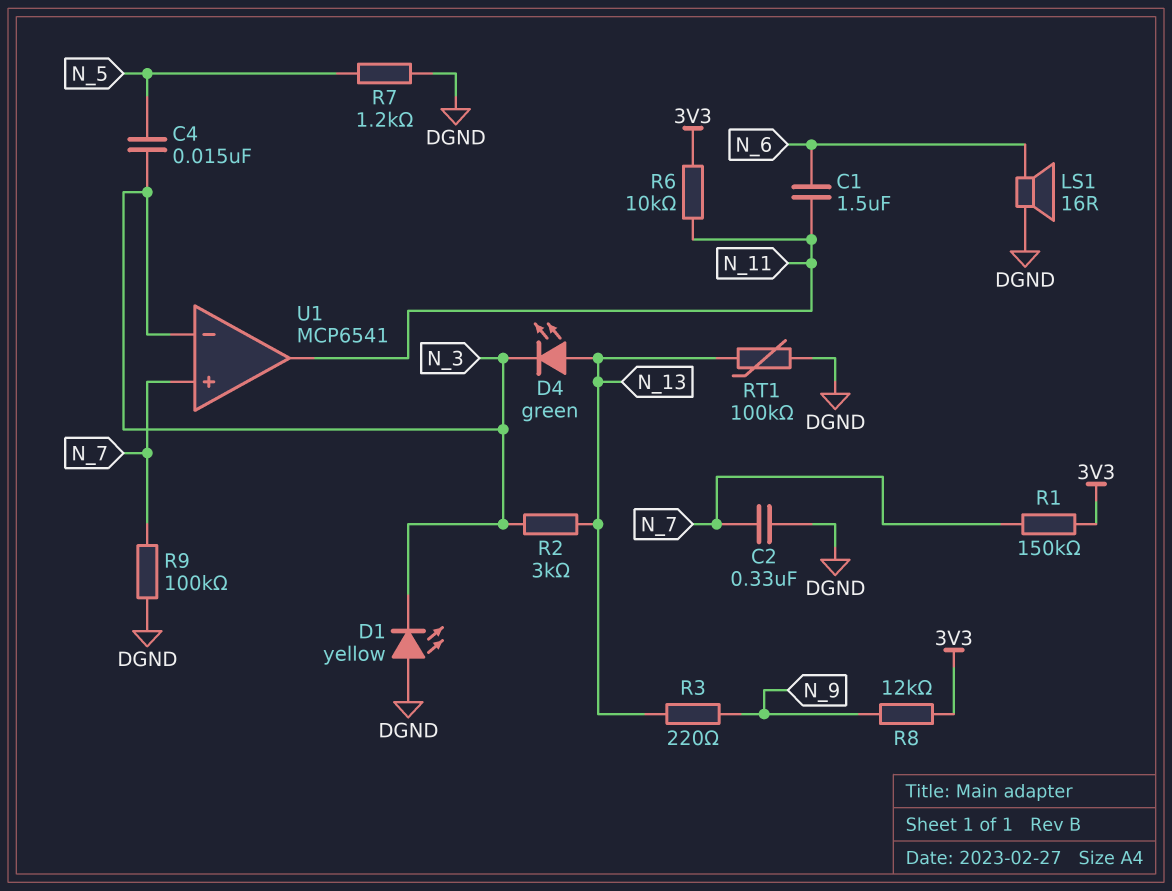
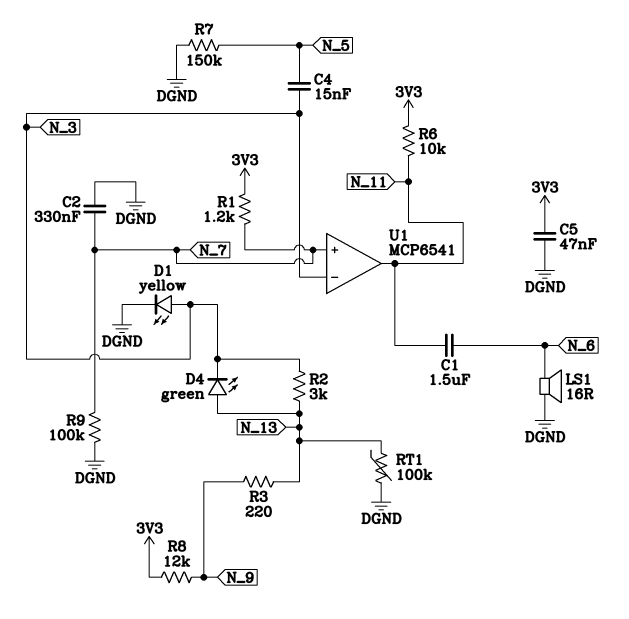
C5: none -> 47nF (3V3, DGND)
D1: LED yellow (A DGND, K N_3) -> LED yellow (A N_3, K DGND)
R1: 150k (3V3, N_7) -> 1.2k (3V3, N_7)
R7: 1.2k (DGND, N_5) -> 150k (DGND, N_5)

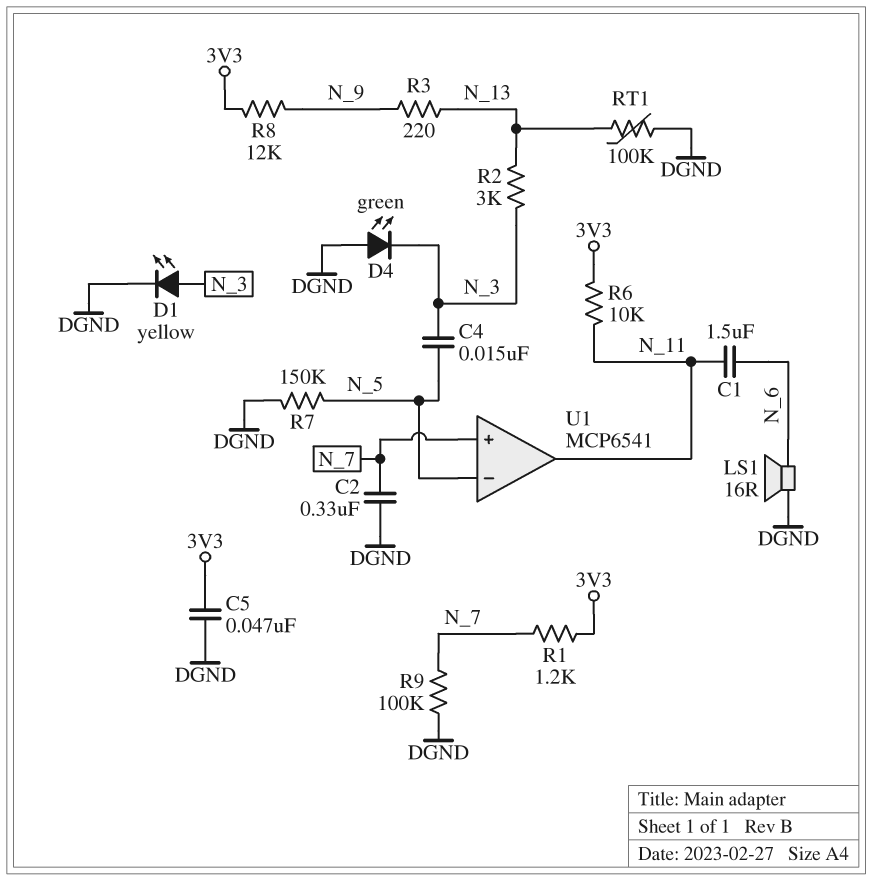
D4: LED green (A N_13, K N_3) -> LED green (A DGND, K N_3)
U1 pin in-: N_3 -> N_5

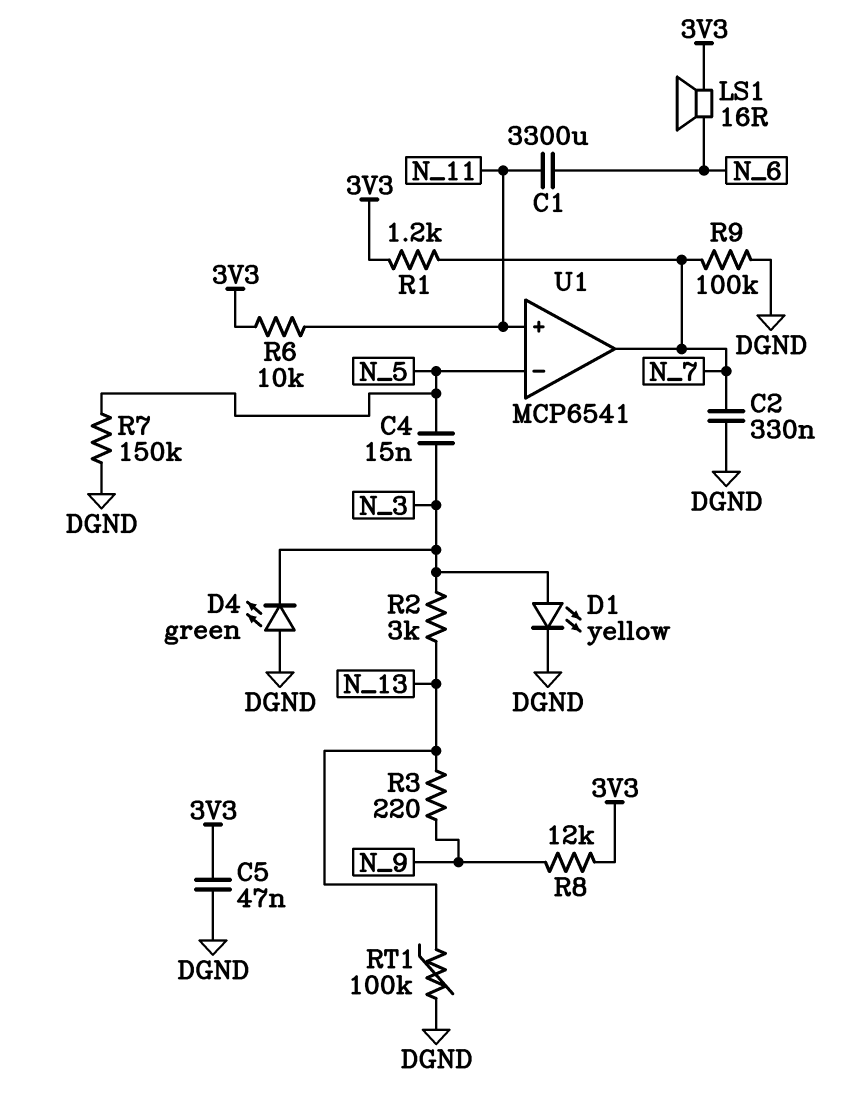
C1: 1.5uF (N_6, N_11) -> 3300uF (N_6, N_11)
LS1: speaker 16R (DGND, N_6) -> speaker 16R (3V3, N_6)
U1 pin in+: N_7 -> N_11
U1 pin out: N_11 -> N_7

